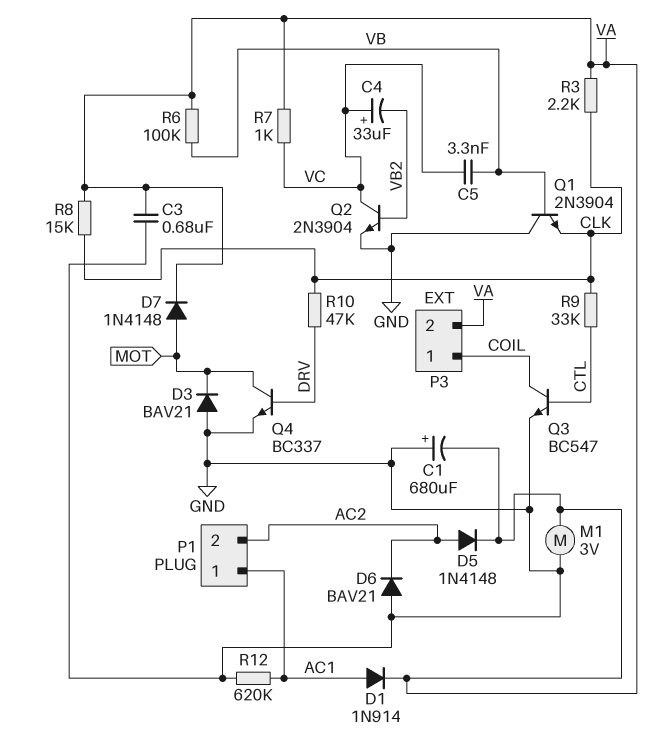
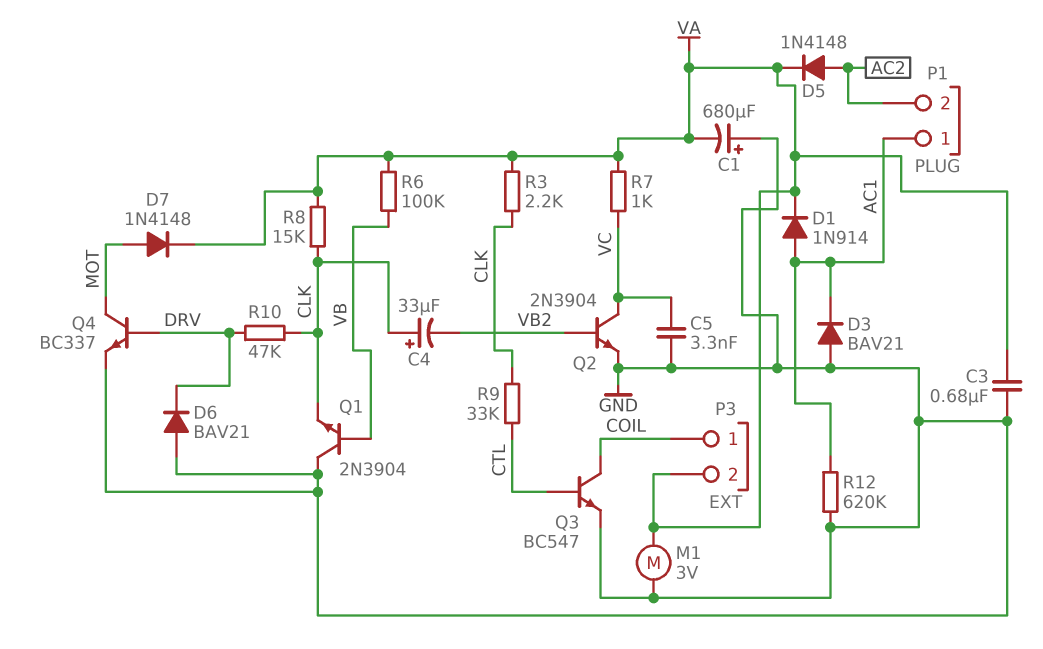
C4: 33uF (plus VC, minus VB2) -> 33uF (plus CLK, minus VB2)
C5: 3.3nF (VB, VC) -> 3.3nF (GND, VC)
D3: diode BAV21 (A GND, K MOT) -> diode BAV21 (A GND, K AC1)
D6: diode BAV21 (A GND, K AC2) -> diode BAV21 (A GND, K DRV)

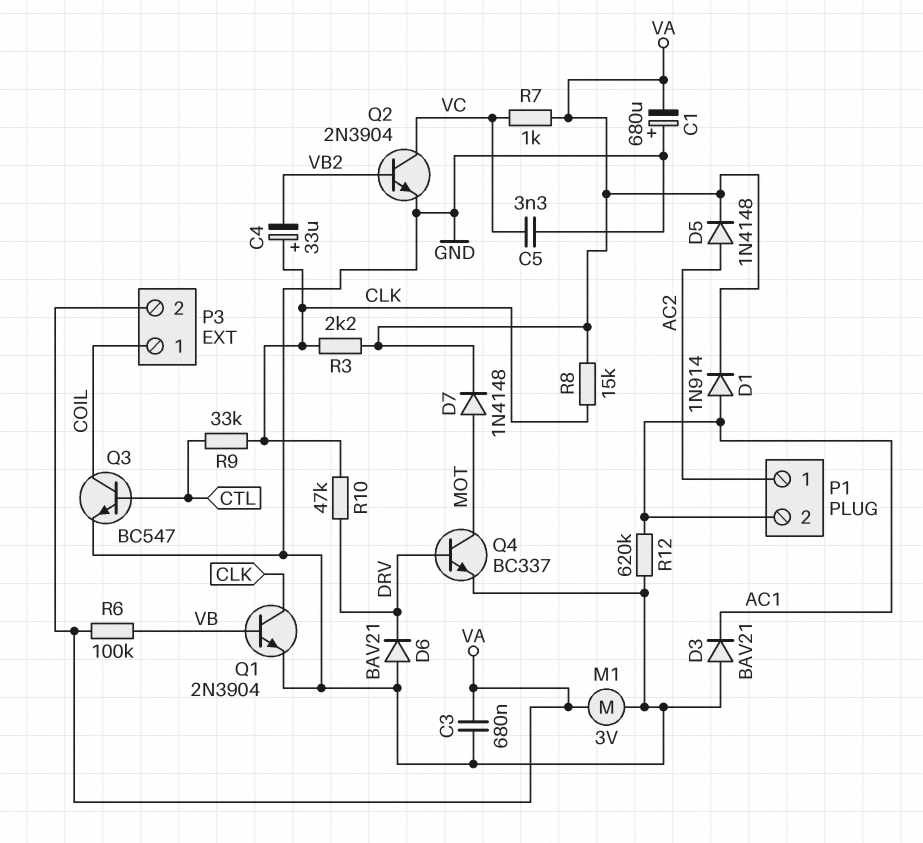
P1 pin 1: AC1 -> AC2
P1 pin 2: AC2 -> AC1
Q1: NPN 2N3904 (B VB, C GND, E CLK) -> NPN 2N3904 (B VB, C CLK, E GND)

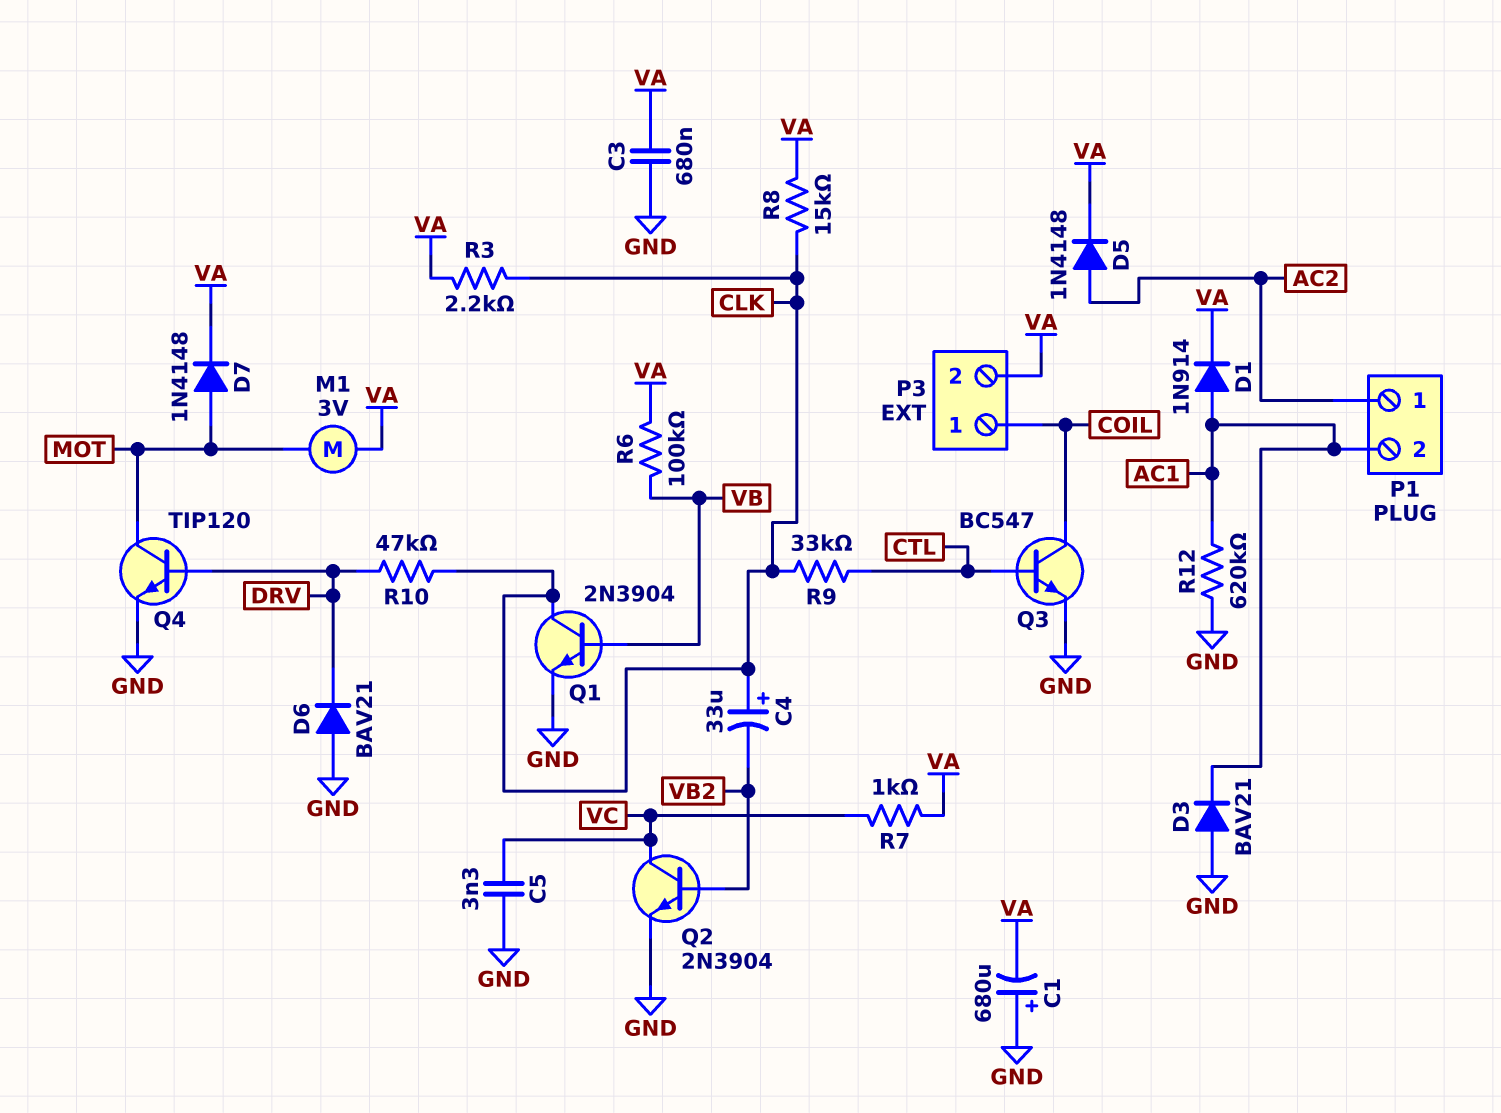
M1: motor 3V (GND, VA) -> motor 3V (MOT, VA)
Q4: NPN BC337 (B DRV, C MOT, E GND) -> NPN TIP120 (B DRV, C MOT, E GND)

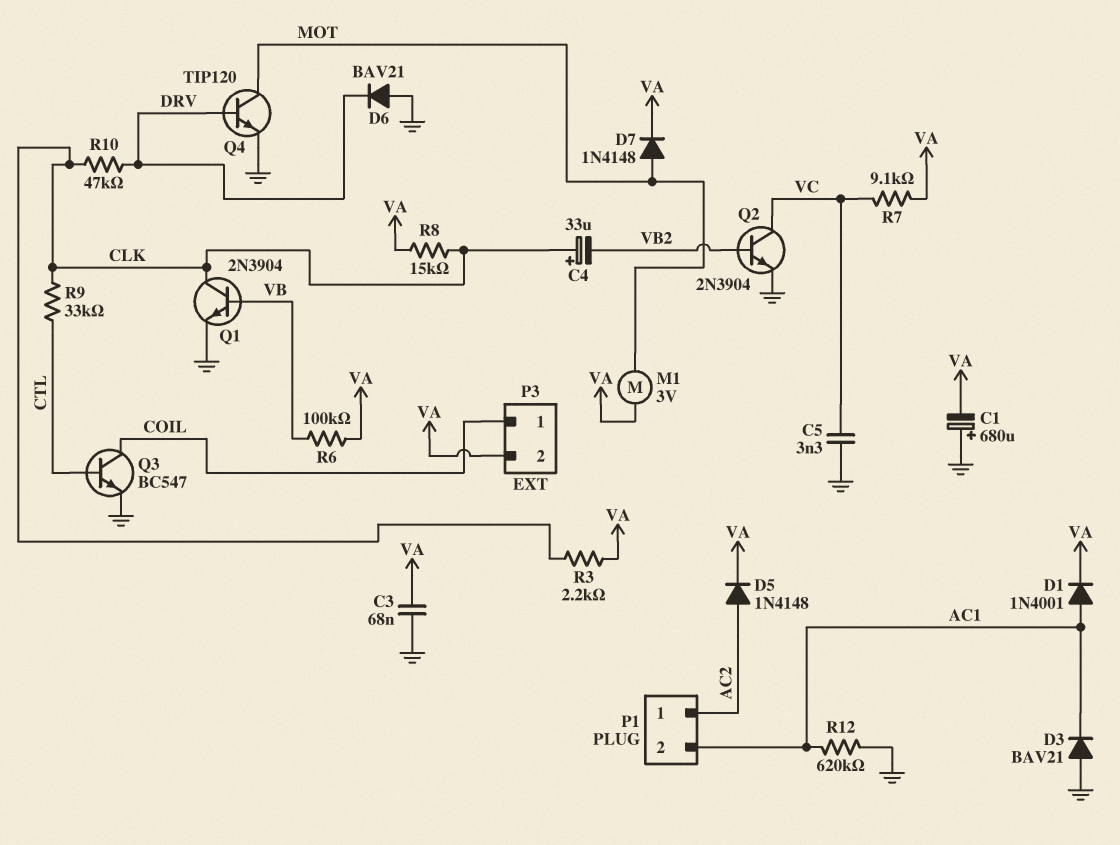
C3: 680nF (GND, VA) -> 68nF (GND, VA)
D1: diode 1N914 (A AC1, K VA) -> diode 1N4001 (A AC1, K VA)
R7: 1k (VA, VC) -> 9.1k (VA, VC)

